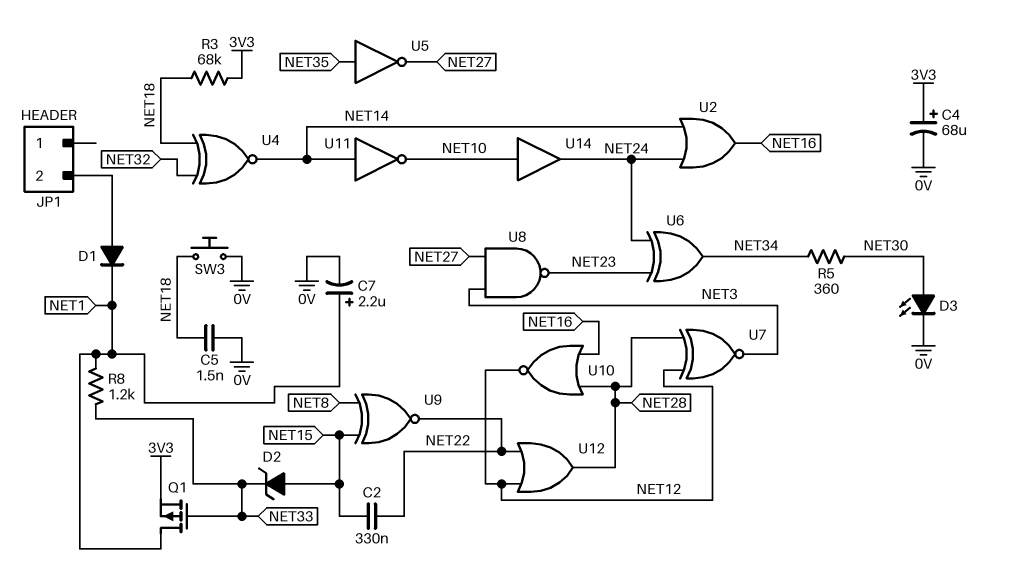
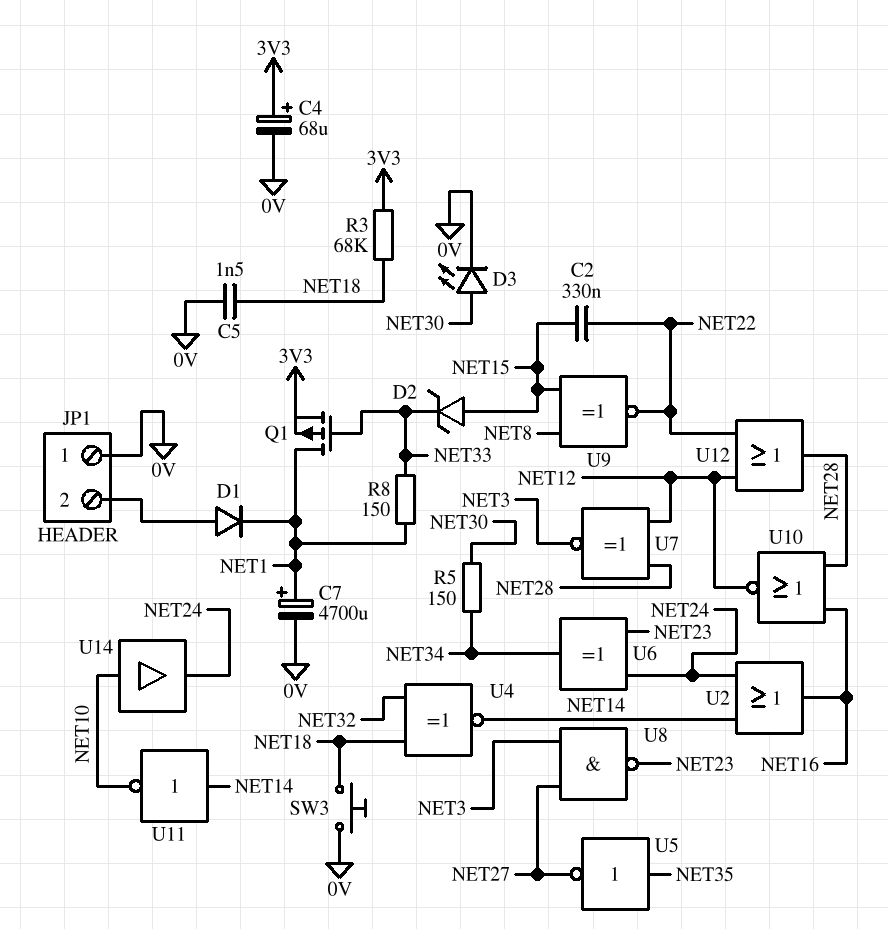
C7: 2.2uF (plus NET1, minus 0V) -> 4700uF (plus NET1, minus 0V)
JP1 pin 1: none -> 0V
R5: 360 (NET30, NET34) -> 150 (NET30, NET34)
R8: 1.2k (NET1, NET33) -> 150 (NET1, NET33)

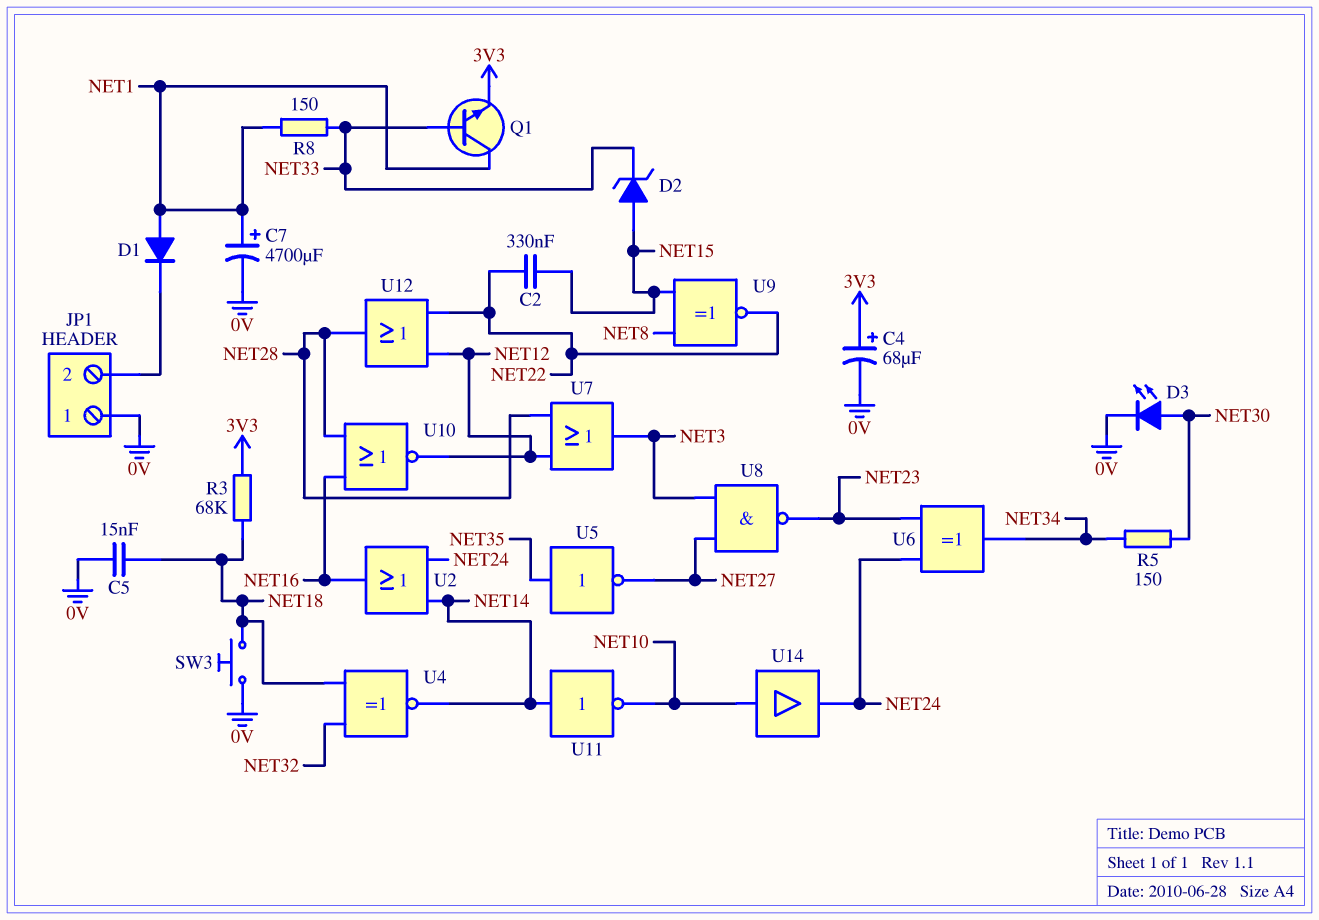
C5: 1.5nF (0V, NET18) -> 15nF (0V, NET18)
D1: diode (A JP1/2, K NET1) -> diode (A NET1, K JP1/2)
Q1: PMOS (G NET33, D NET1, S 3V3) -> NPN (B NET33, C NET1, E 3V3)
U7: XNOR (in NET12, in NET28, out NET3) -> OR (in NET12, in NET28, out NET3)

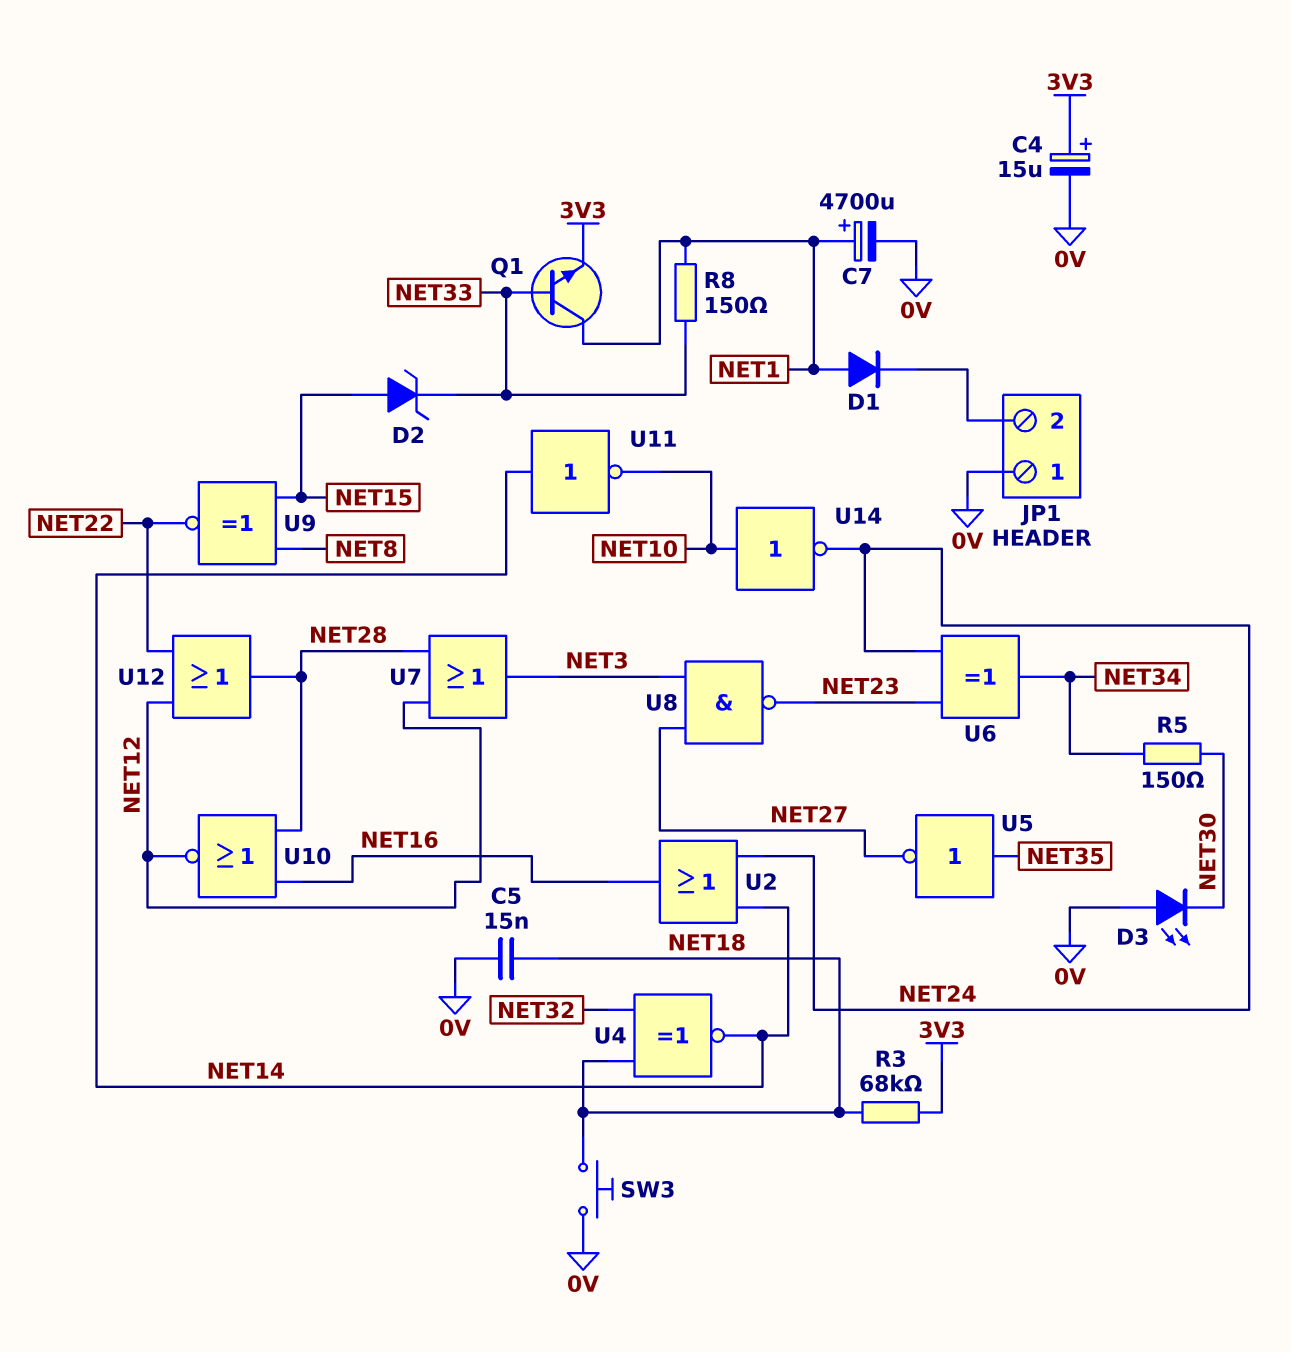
C2: 330nF (NET15, NET22) -> none
C4: 68uF (plus 3V3, minus 0V) -> 15uF (plus 3V3, minus 0V)
D3: LED (A NET30, K 0V) -> LED (A 0V, K NET30)
U14: buffer (in NET10, out NET24) -> NOT (in NET10, out NET24)

